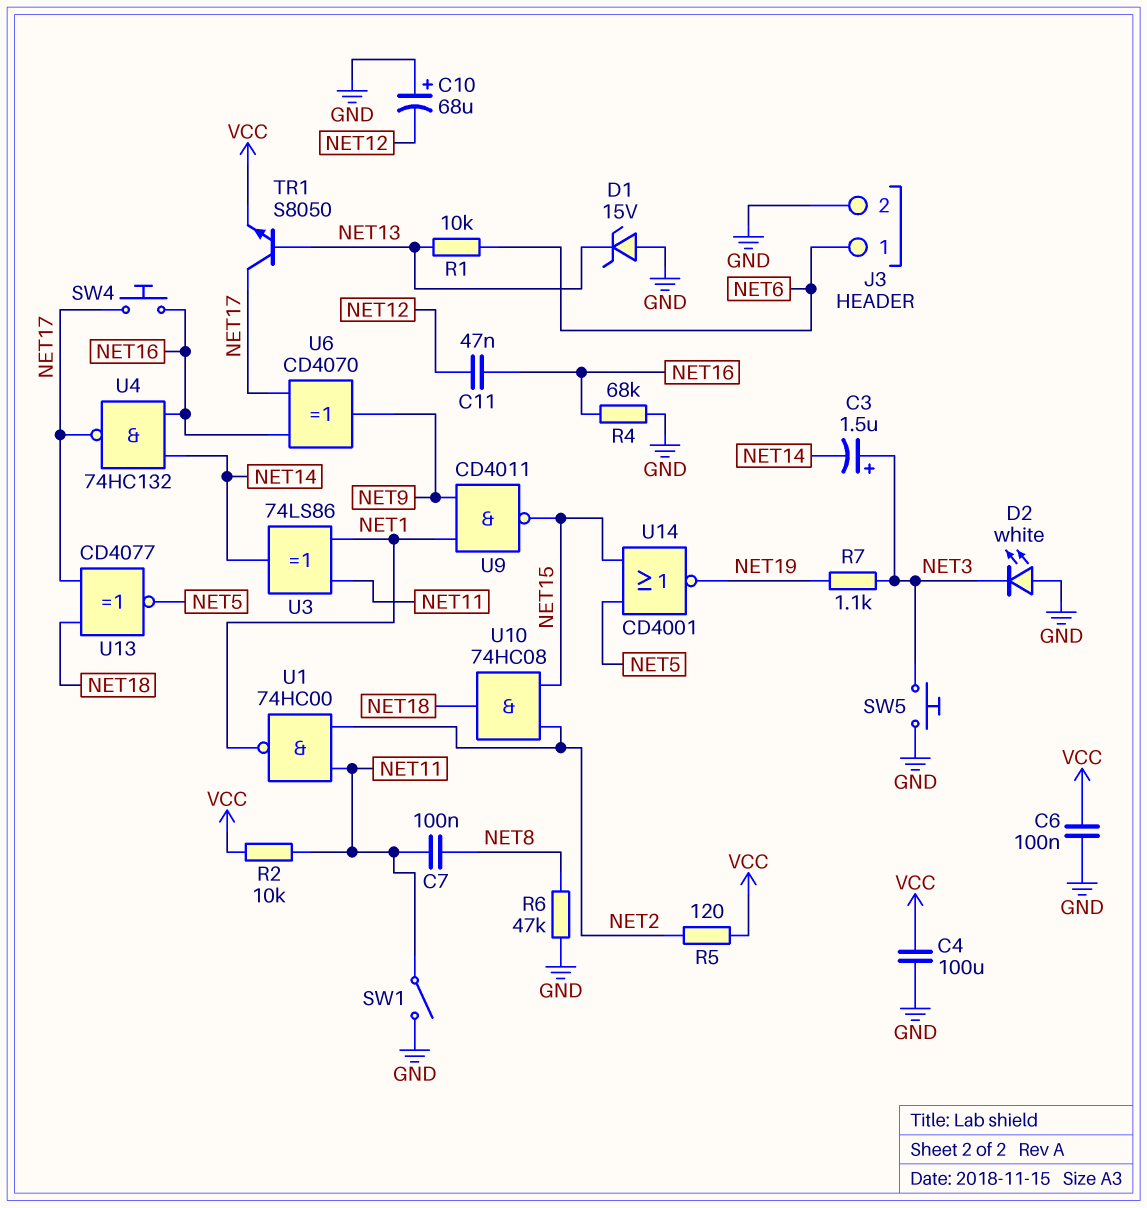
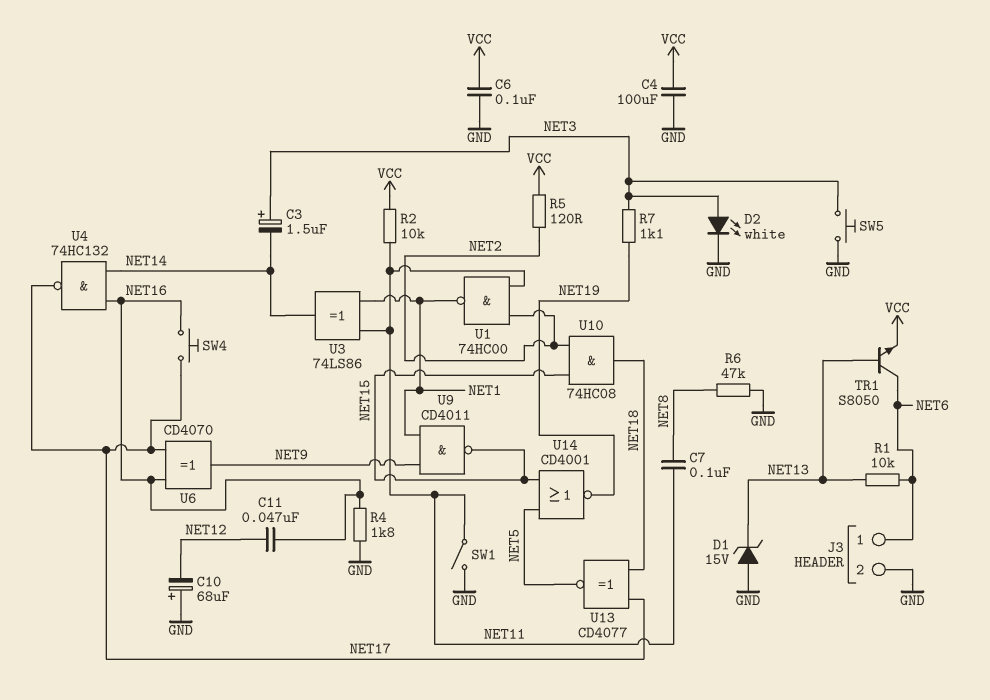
D2: LED white (A GND, K NET3) -> LED white (A NET3, K GND)
R4: 68k (GND, NET16) -> 1.8k (GND, NET16)
TR1: NPN S8050 (B NET13, C NET17, E VCC) -> NPN S8050 (B NET13, C NET6, E VCC)

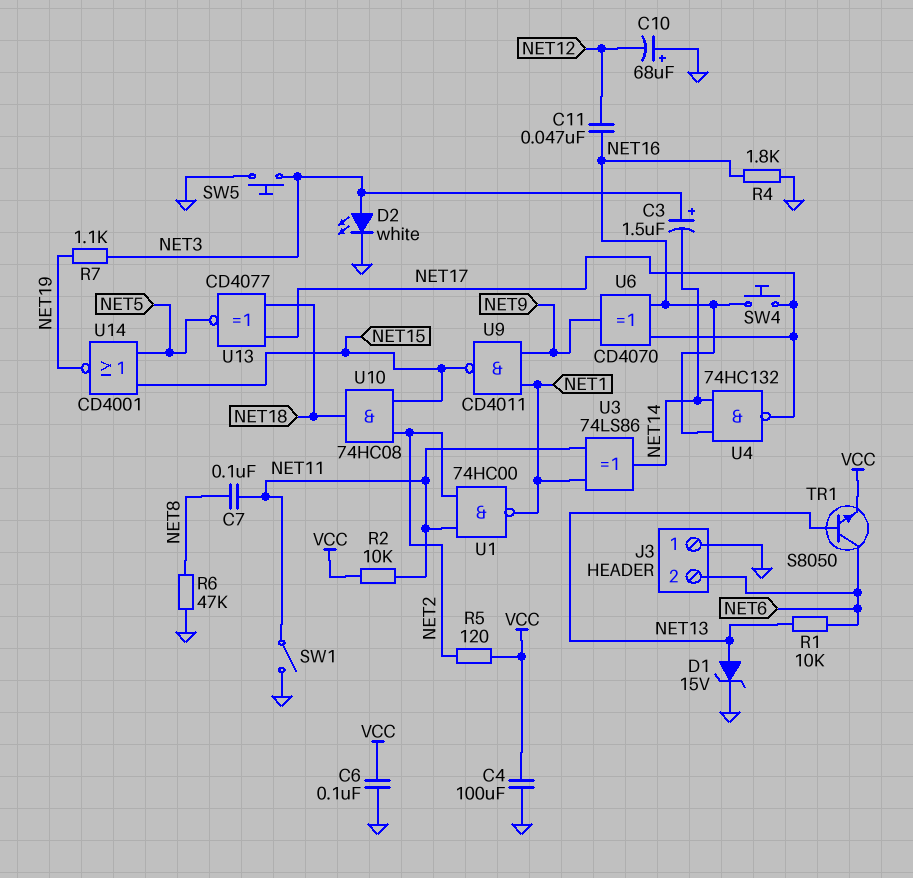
D1: zener 15V (A GND, K NET13) -> zener 15V (A NET13, K GND)
J3 pin 1: NET6 -> GND
J3 pin 2: GND -> NET6

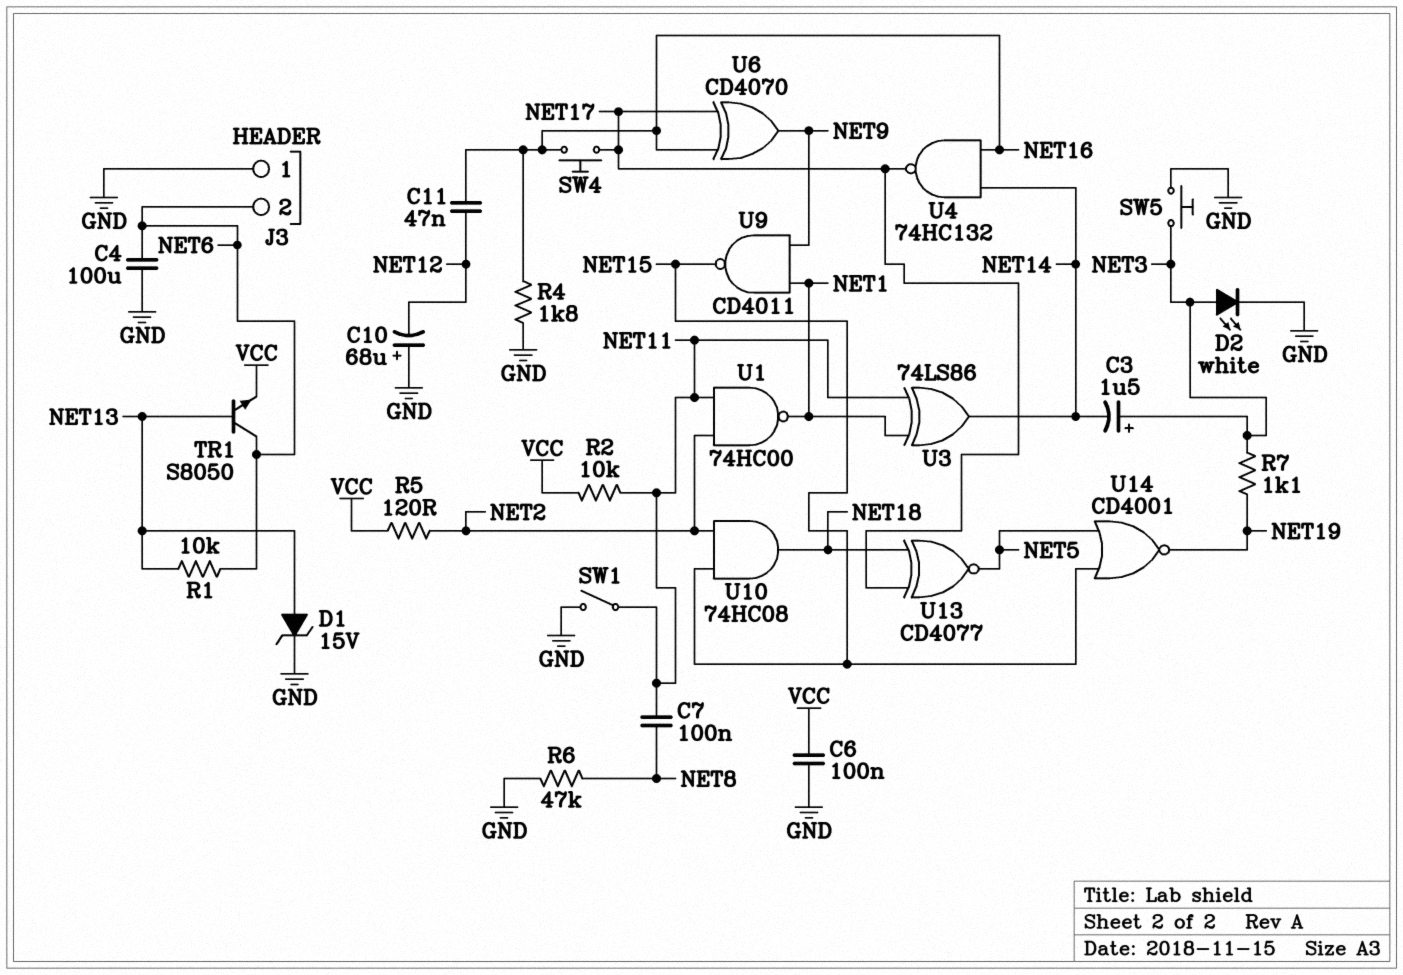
C4: 100uF (GND, VCC) -> 100uF (GND, NET6)

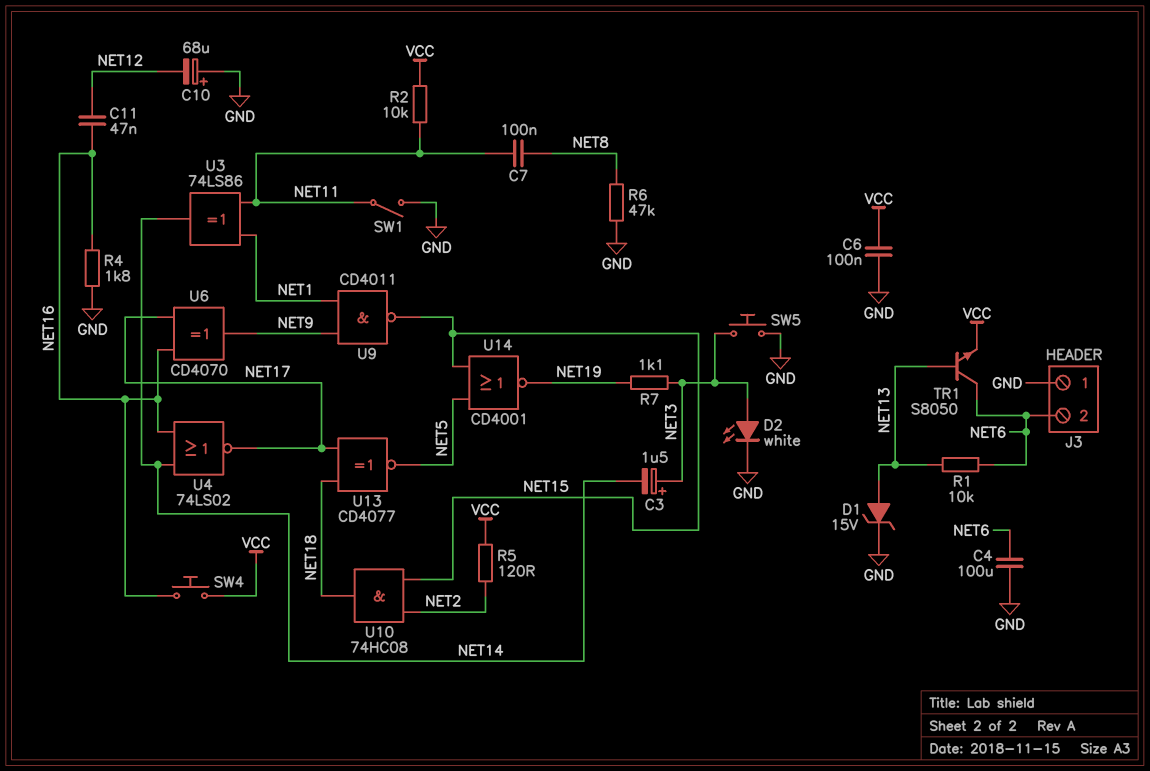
SW4: button (NET16, NET17) -> button (NET16, VCC)
U1: NAND 74HC00 (in NET2, in NET11, out NET1) -> none
U4: NAND 74HC132 (in NET14, in NET16, out NET17) -> NOR 74LS02 (in NET14, in NET16, out NET17)

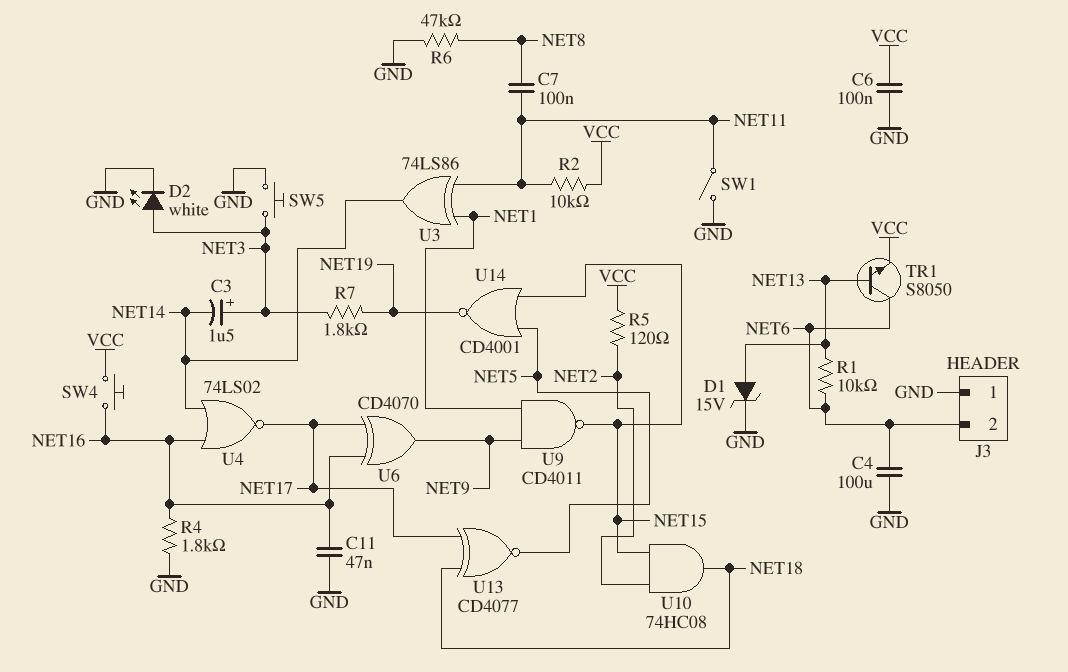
C10: 68uF (plus GND, minus NET12) -> none
C11: 47nF (NET12, NET16) -> 47nF (GND, NET16)
R7: 1.1k (NET3, NET19) -> 1.8k (NET3, NET19)

